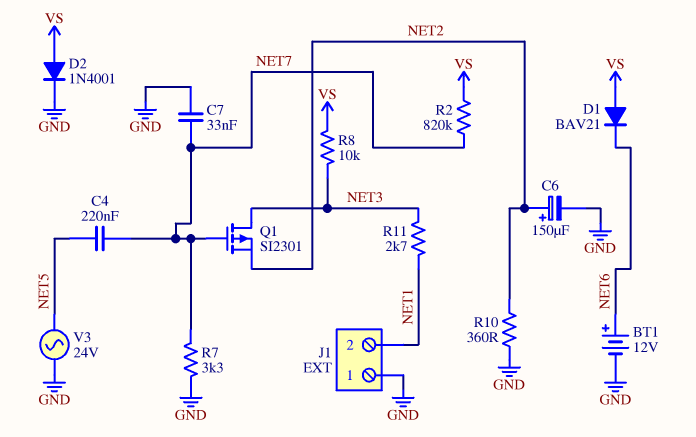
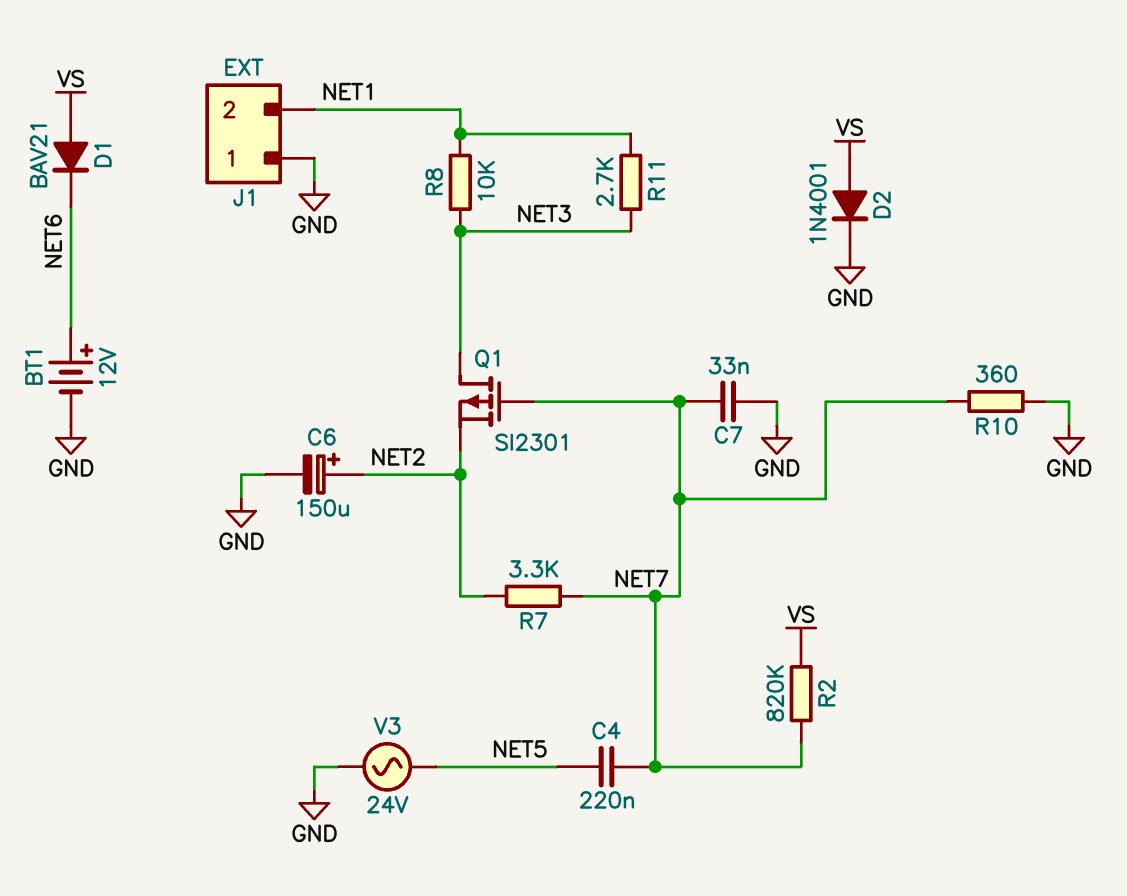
R7: 3.3k (GND, NET7) -> 3.3k (NET2, NET7)
R8: 10k (NET3, VS) -> 10k (NET1, NET3)
R10: 360 (GND, NET2) -> 360 (GND, NET7)

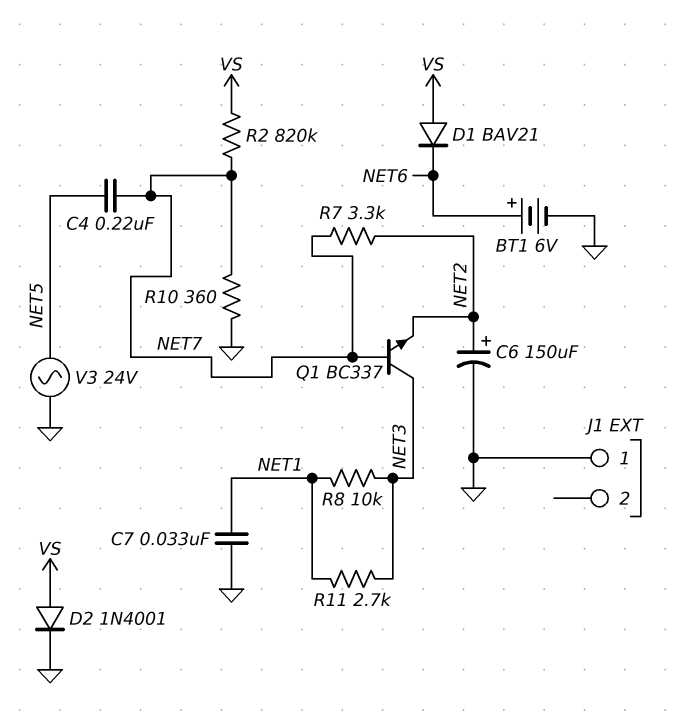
BT1: 12V (plus NET6, minus GND) -> 6V (plus NET6, minus GND)
C7: 33nF (GND, NET7) -> 33nF (GND, NET1)
J1 pin 2: NET1 -> none
Q1: PMOS SI2301 (G NET7, D NET3, S NET2) -> NPN BC337 (B NET7, C NET3, E NET2)

